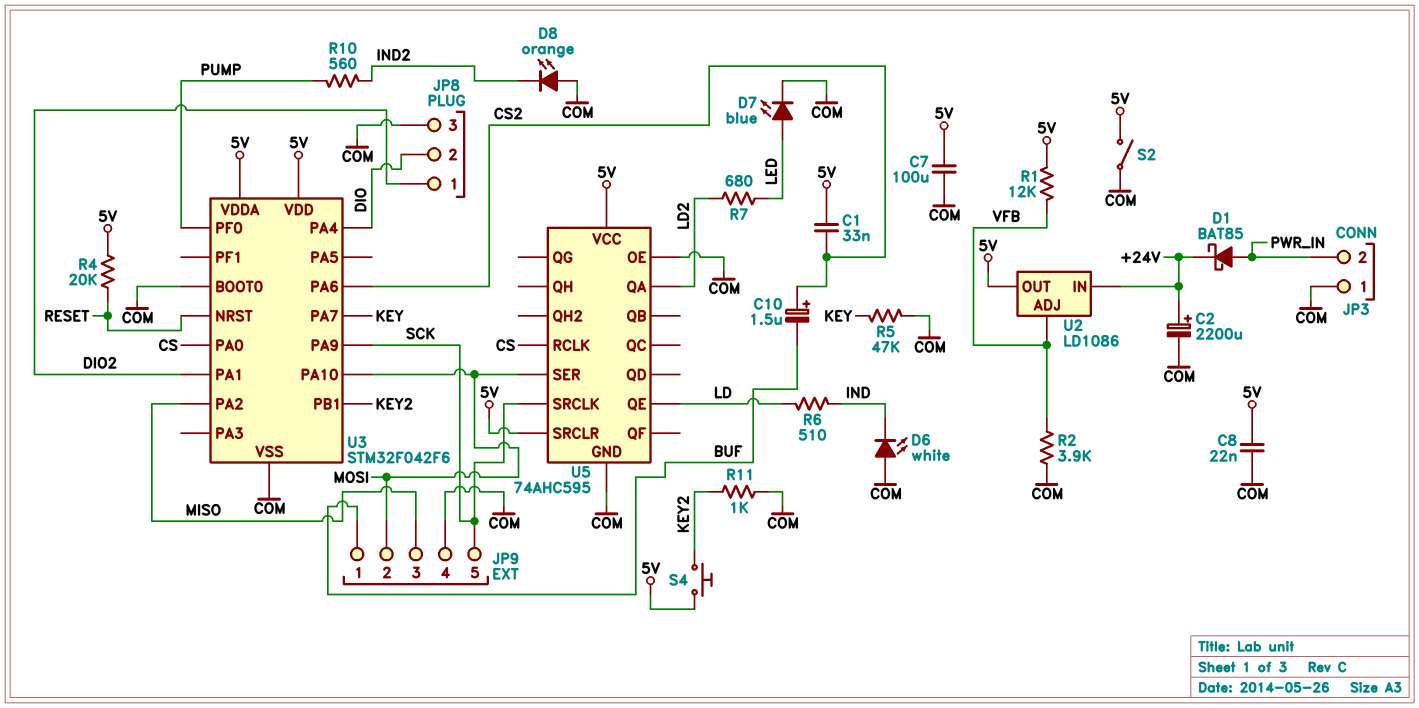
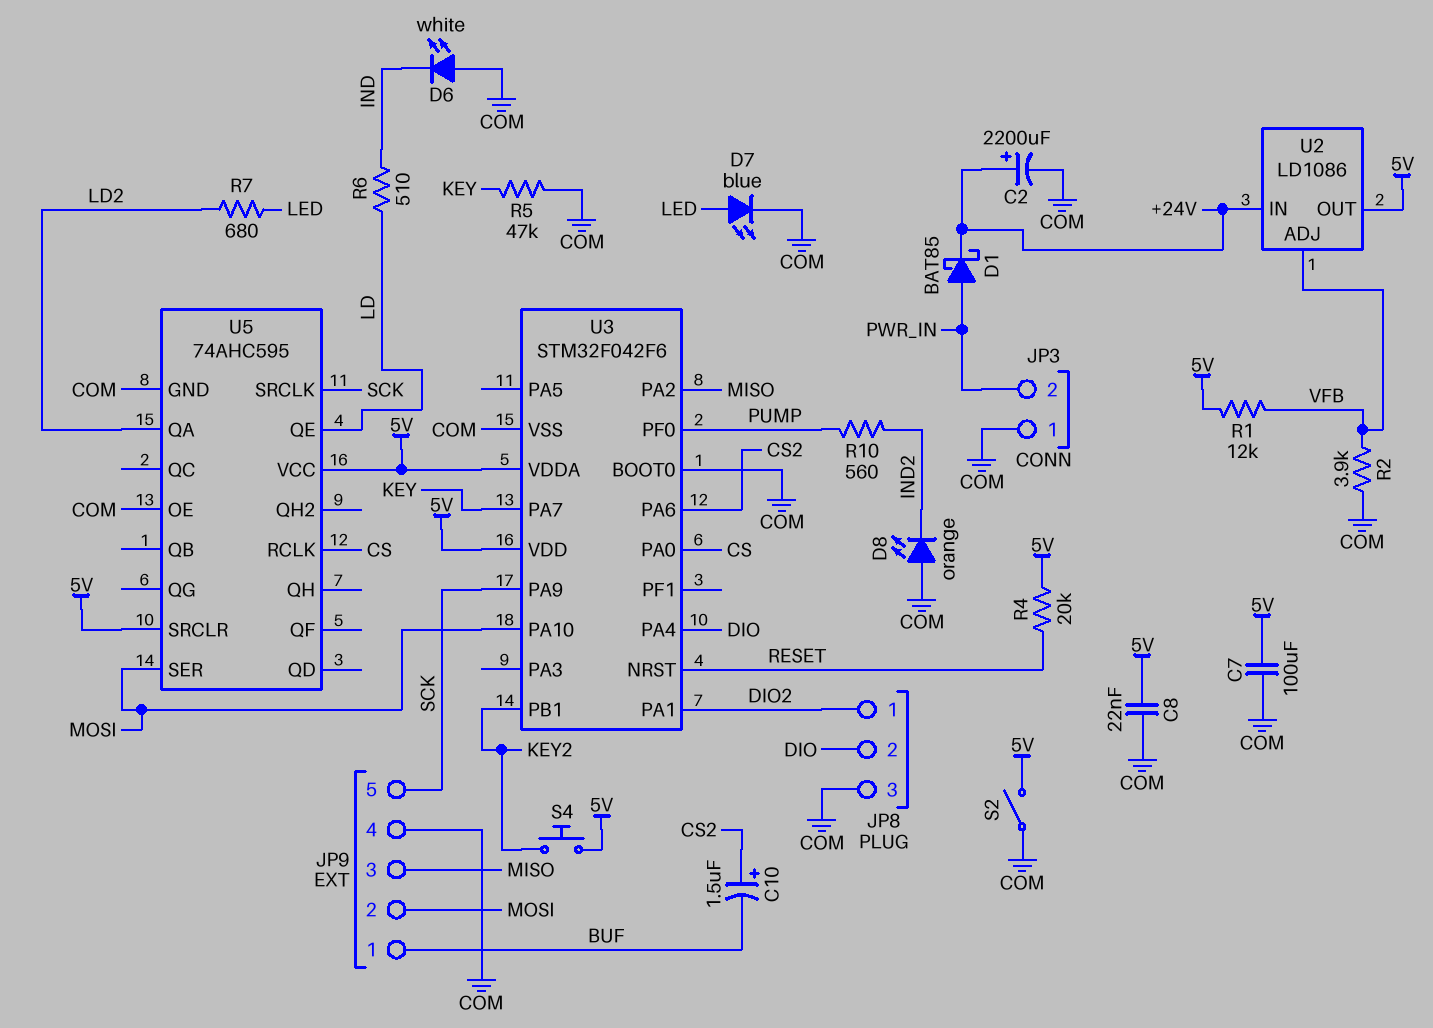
C1: 33nF (5V, CS2) -> none
R11: 1k (COM, KEY2) -> none

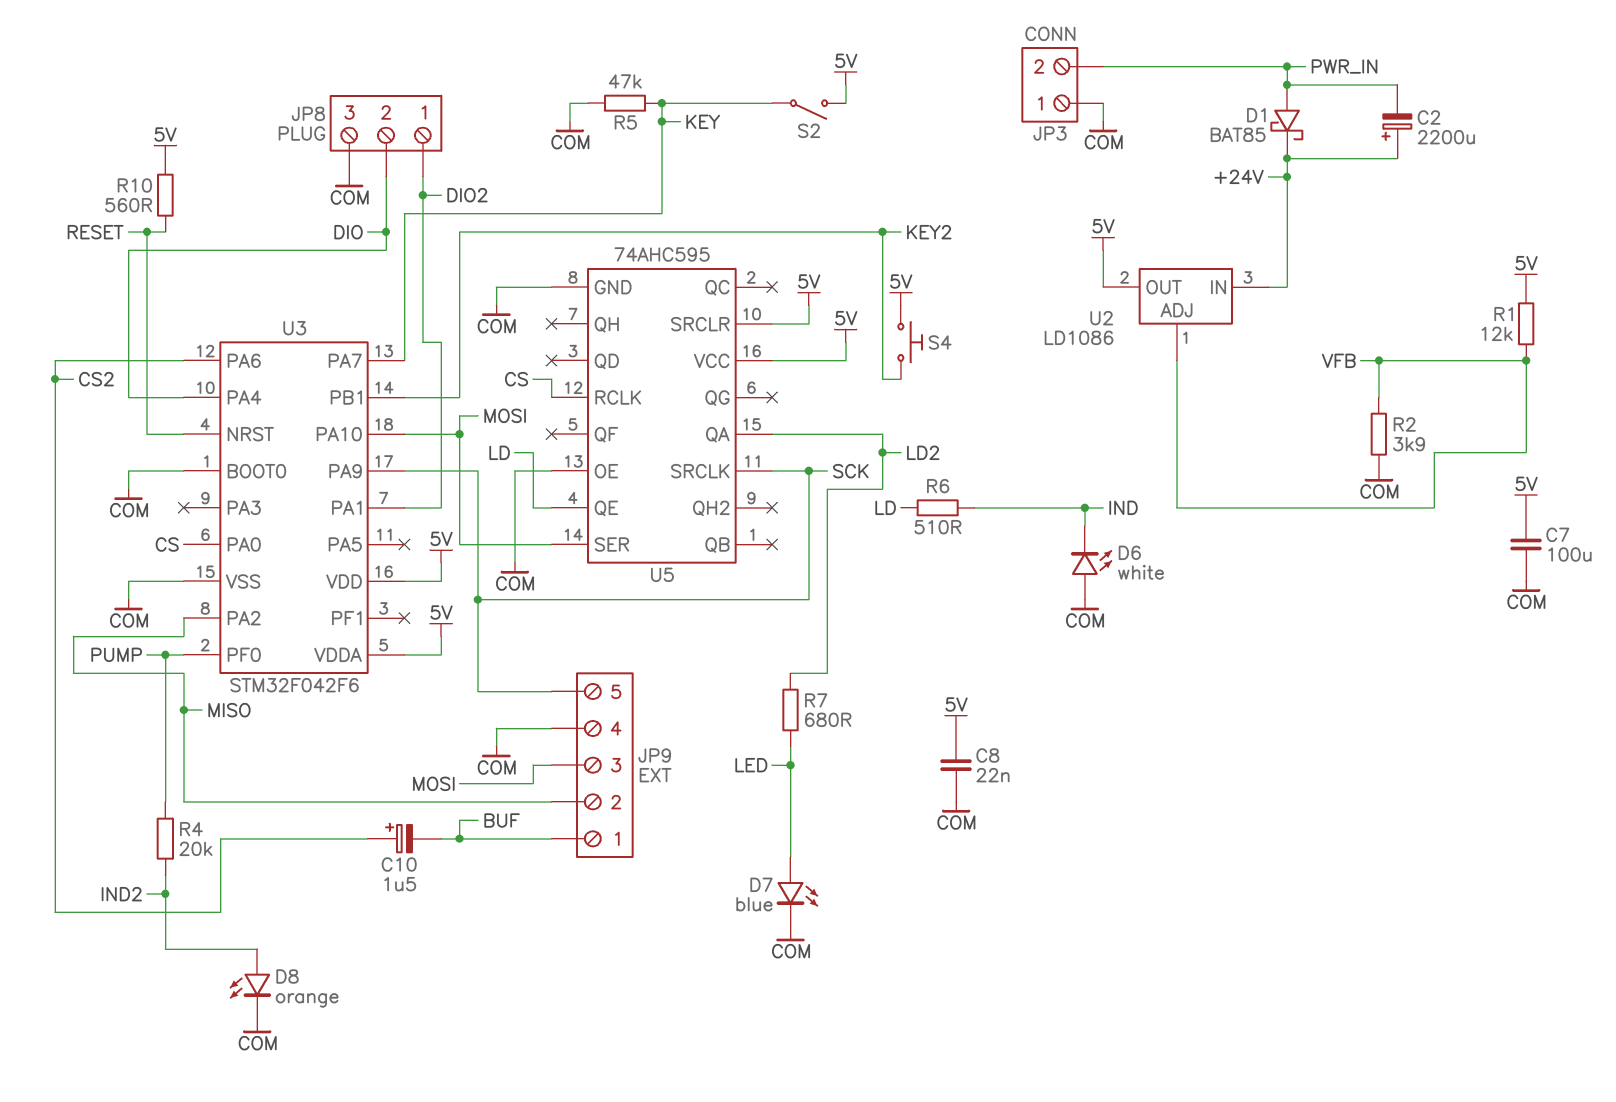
C2: 2200uF (plus +24V, minus COM) -> 2200uF (plus +24V, minus PWR_IN)
D8: LED orange (A COM, K IND2) -> LED orange (A IND2, K COM)
JP9 pin 2: MOSI -> MISO
JP9 pin 3: MISO -> MOSI
R4: 20k (5V, RESET) -> 20k (IND2, PUMP)
R10: 560 (IND2, PUMP) -> 560 (5V, RESET)
S2: switch (5V, COM) -> switch (5V, KEY)

